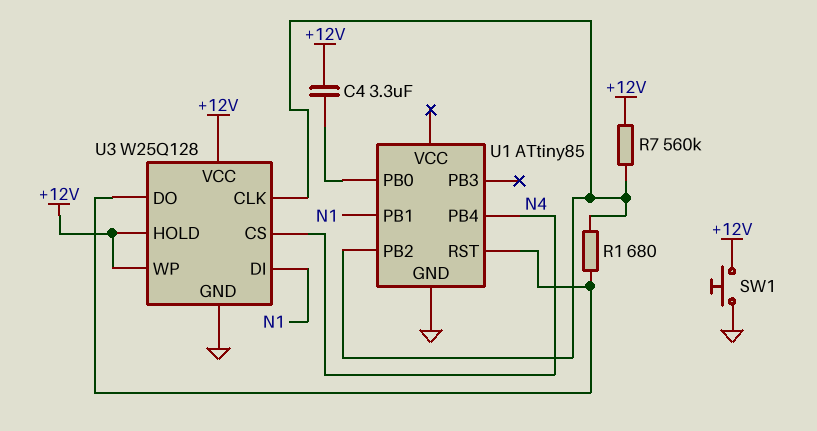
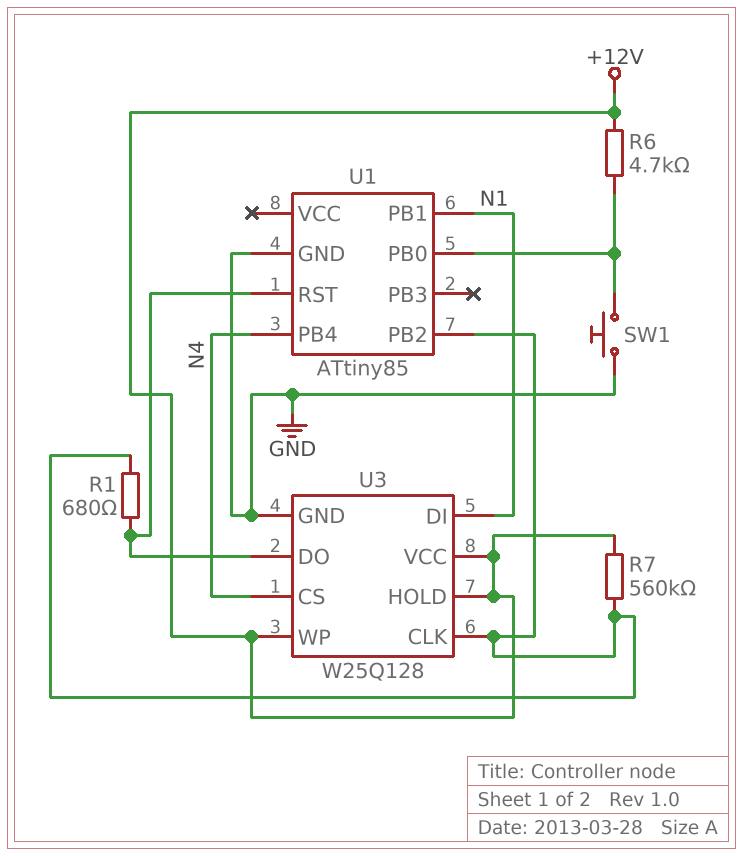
C4: 3.3uF (+12V, U1/PB0) -> none
R6: none -> 4.7k (+12V, U1/PB0)
SW1: button (+12V, GND) -> button (GND, U1/PB0)

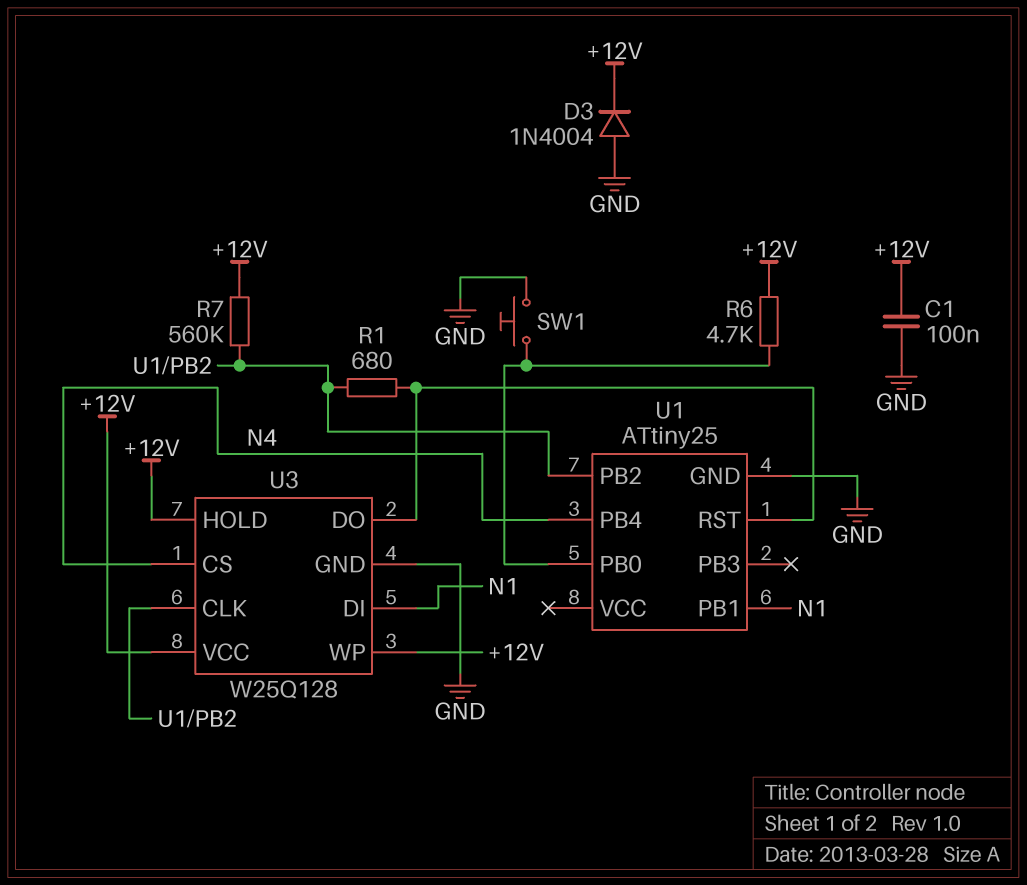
C1: none -> 100nF (+12V, GND)
D3: none -> diode 1N4004 (A GND, K +12V)
U1: ATtiny85 -> ATtiny25

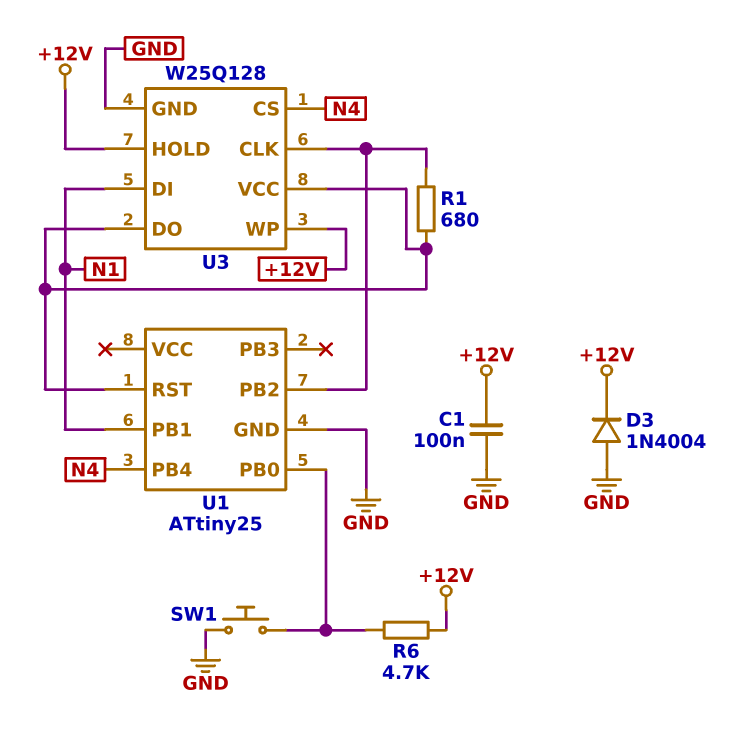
R7: 560k (+12V, U1/PB2) -> none
U3 pin VCC: +12V -> U1/RST

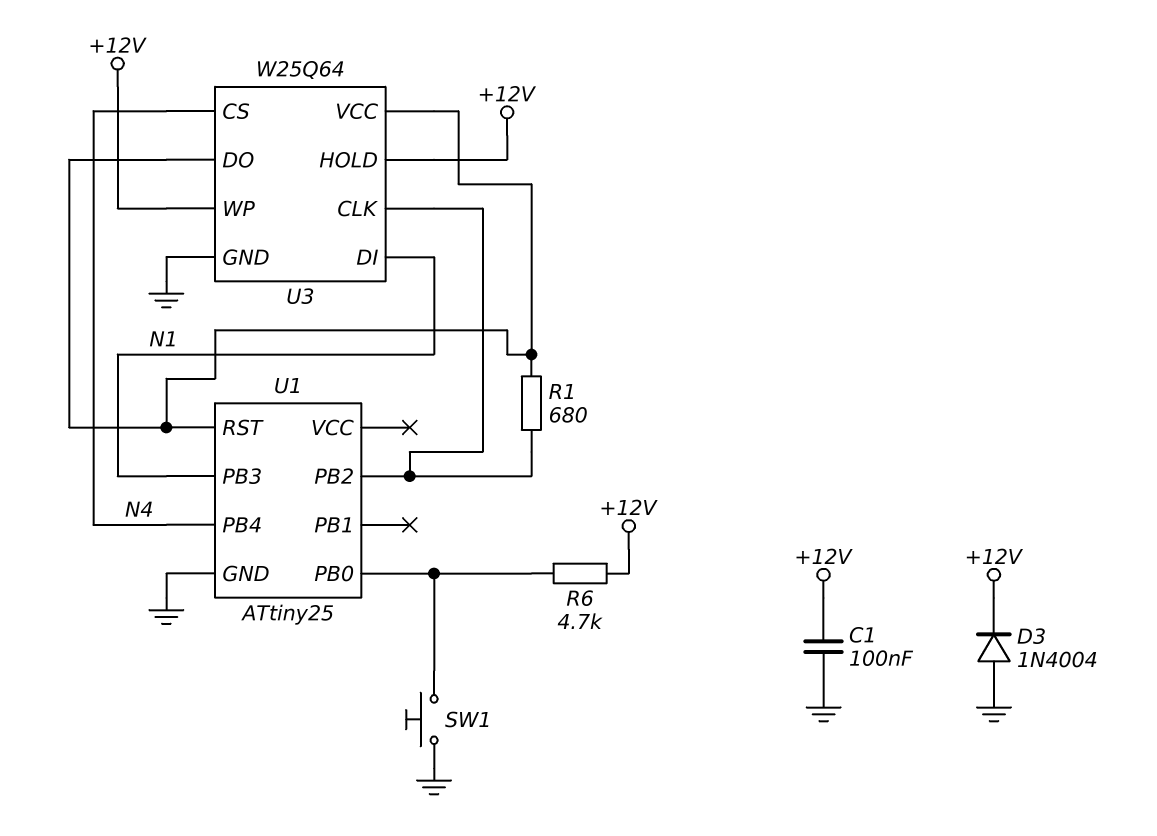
U1 pin PB1: N1 -> none
U1 pin PB3: none -> N1
U3: W25Q128 -> W25Q64

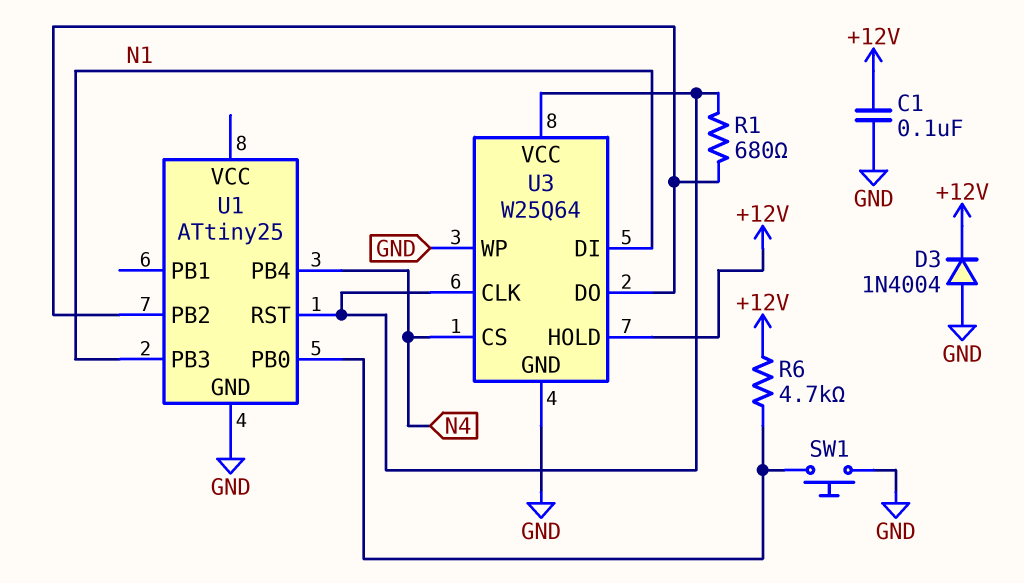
U3 pin CLK: U1/PB2 -> U1/RST
U3 pin DO: U1/RST -> U1/PB2
U3 pin WP: +12V -> GND

